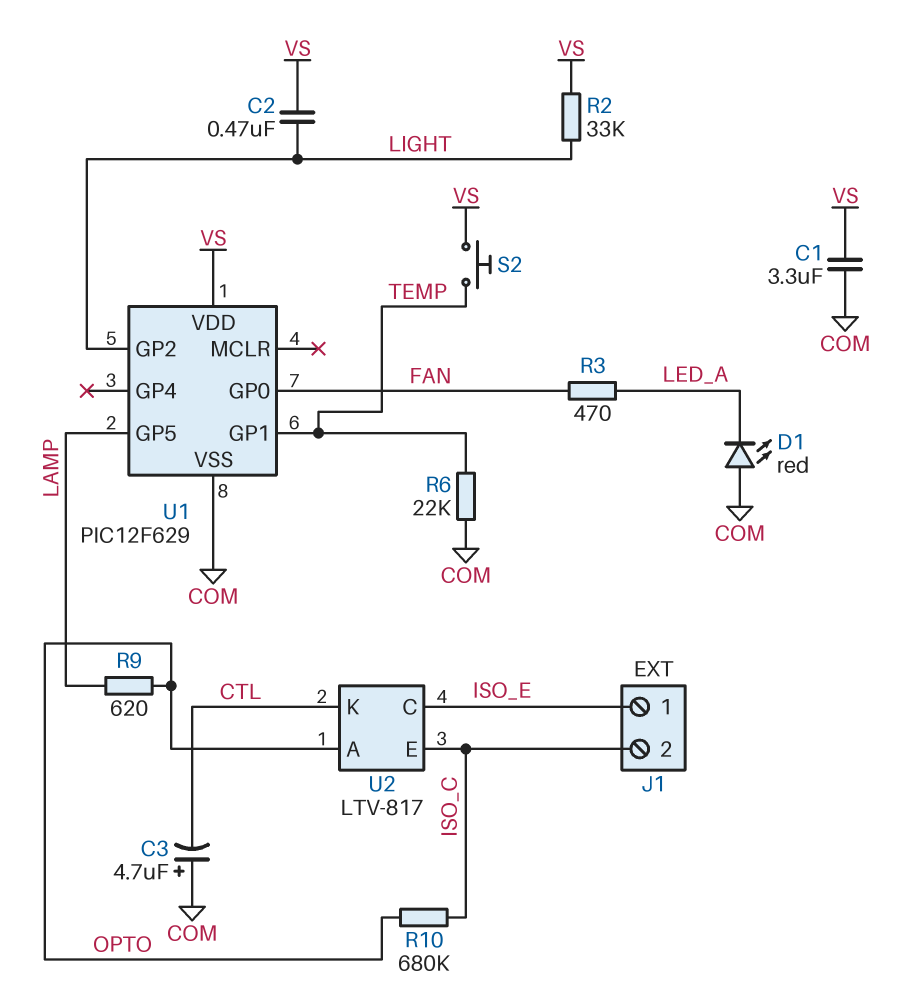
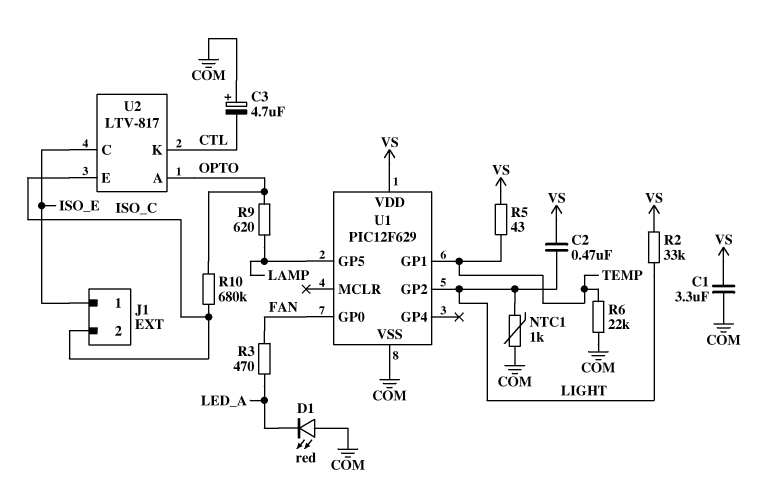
NTC1: none -> 1k (COM, LIGHT)
R5: none -> 43 (TEMP, VS)
S2: button (TEMP, VS) -> none

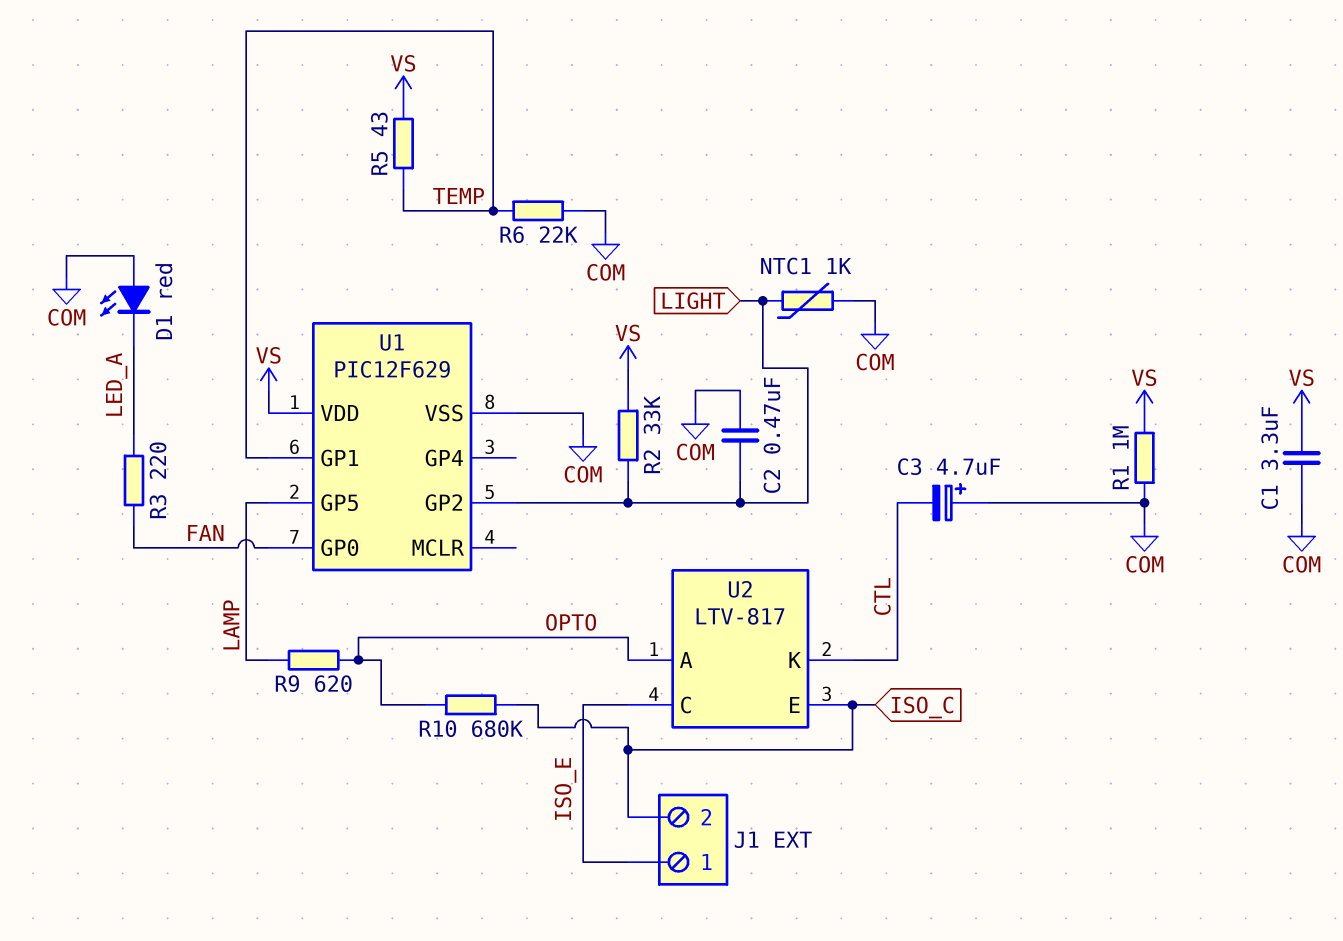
C2: 470nF (LIGHT, VS) -> 470nF (COM, LIGHT)
R1: none -> 1M (COM, VS)
R3: 470 (FAN, LED_A) -> 220 (FAN, LED_A)

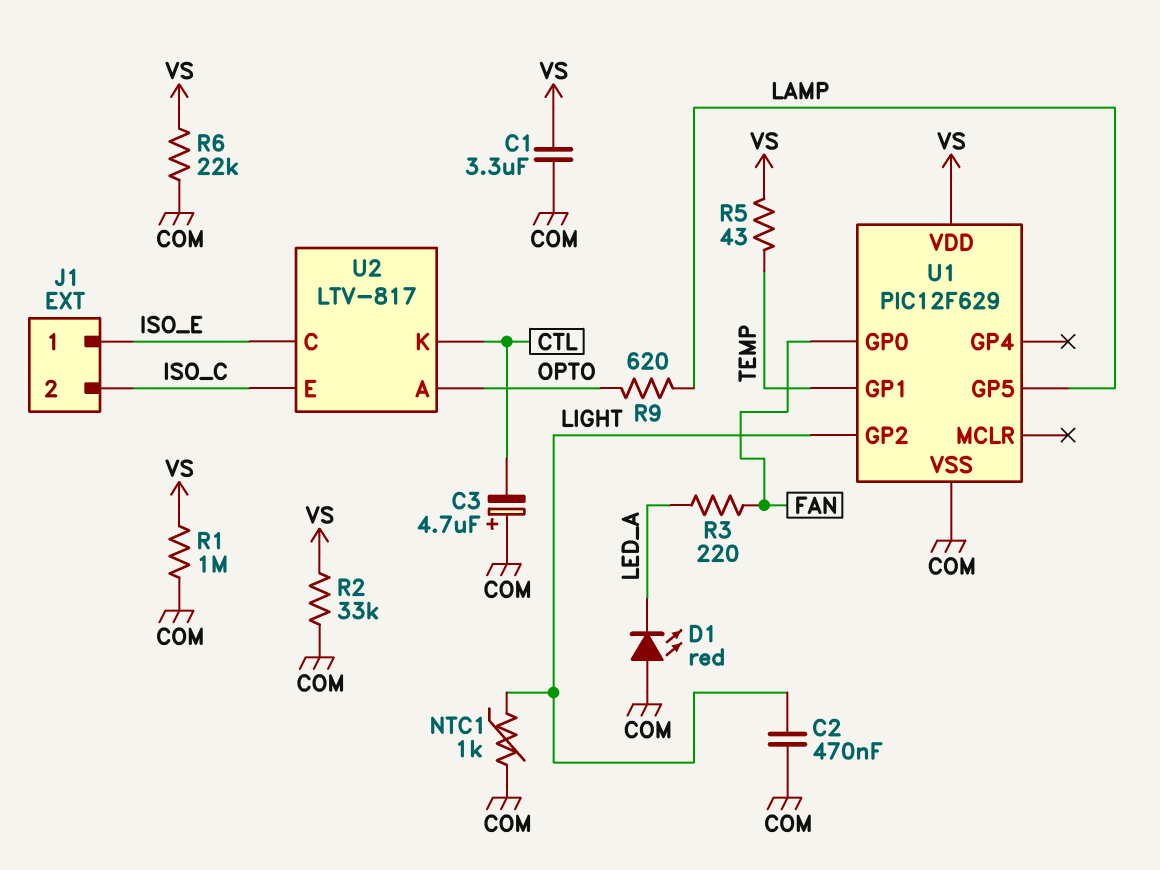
R2: 33k (LIGHT, VS) -> 33k (COM, VS)
R6: 22k (COM, TEMP) -> 22k (COM, VS)
R10: 680k (ISO_C, OPTO) -> none

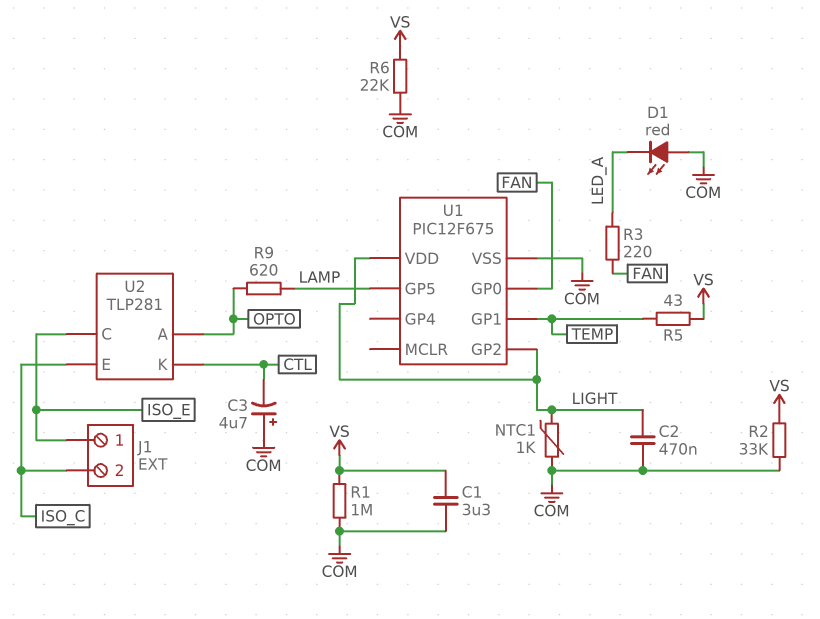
U1: PIC12F629 -> PIC12F675
U1 pin VDD: VS -> LIGHT
U2: LTV-817 -> TLP281

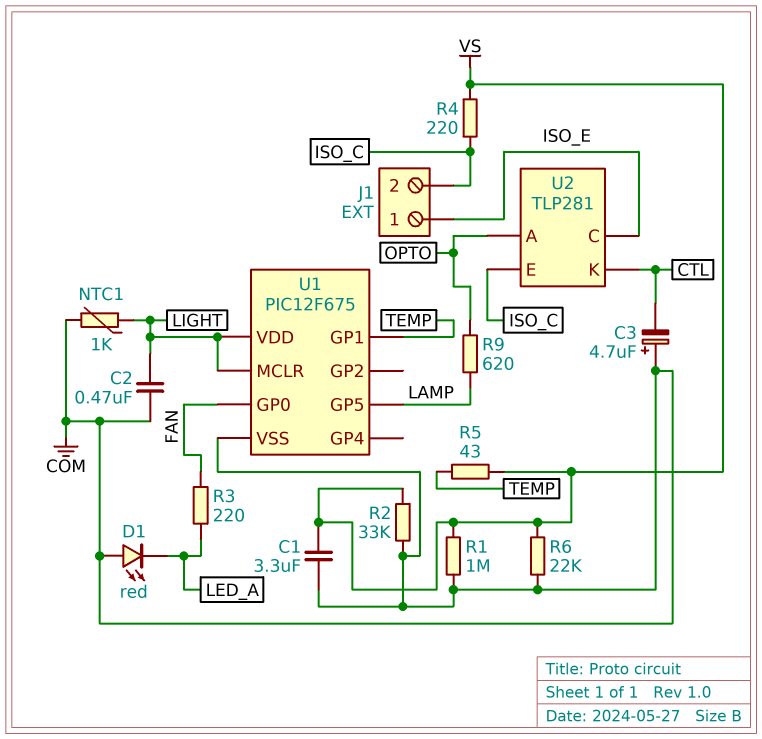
R4: none -> 220 (ISO_C, VS)
U1 pin GP2: LIGHT -> none
U1 pin MCLR: none -> LIGHT

